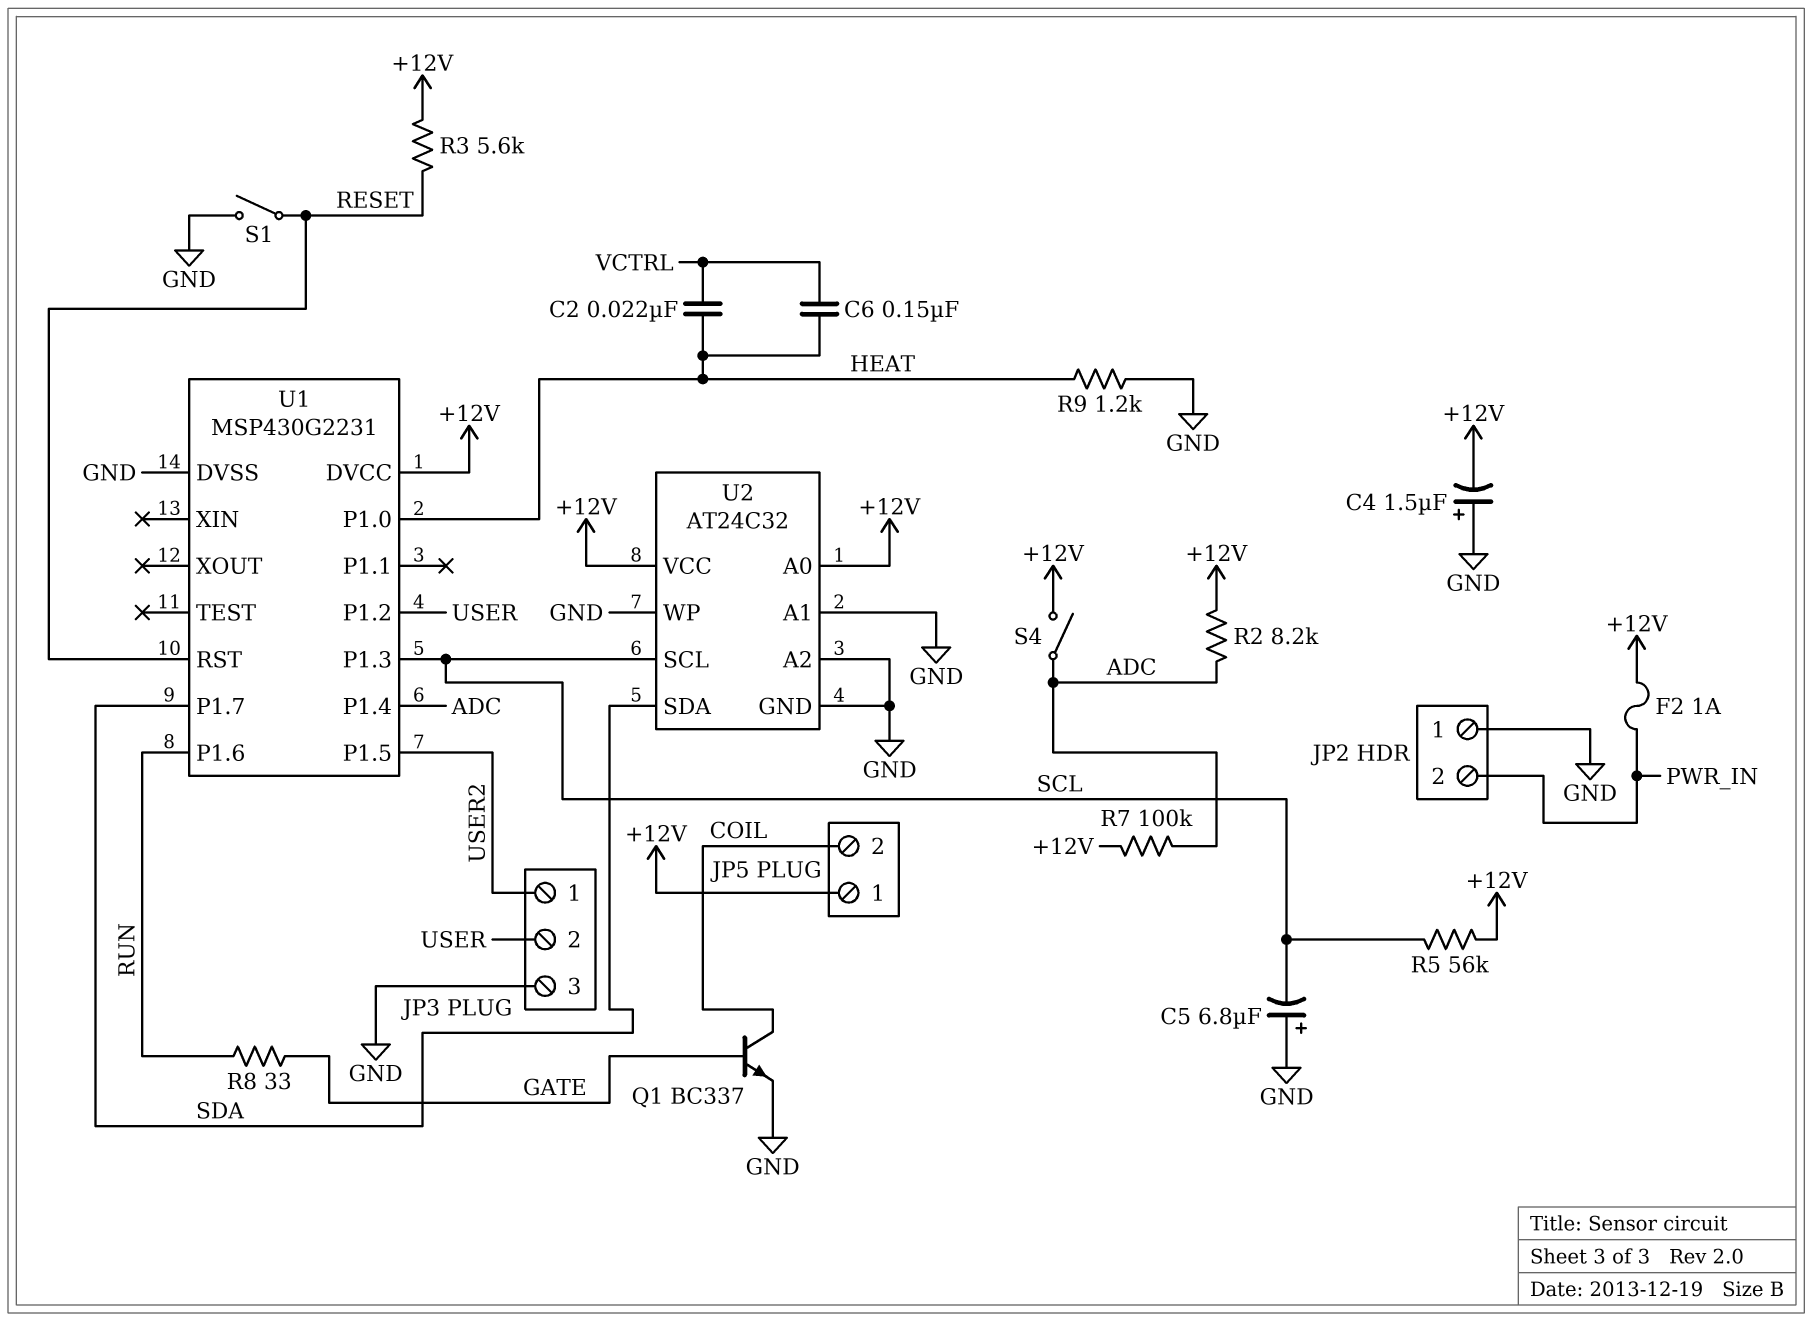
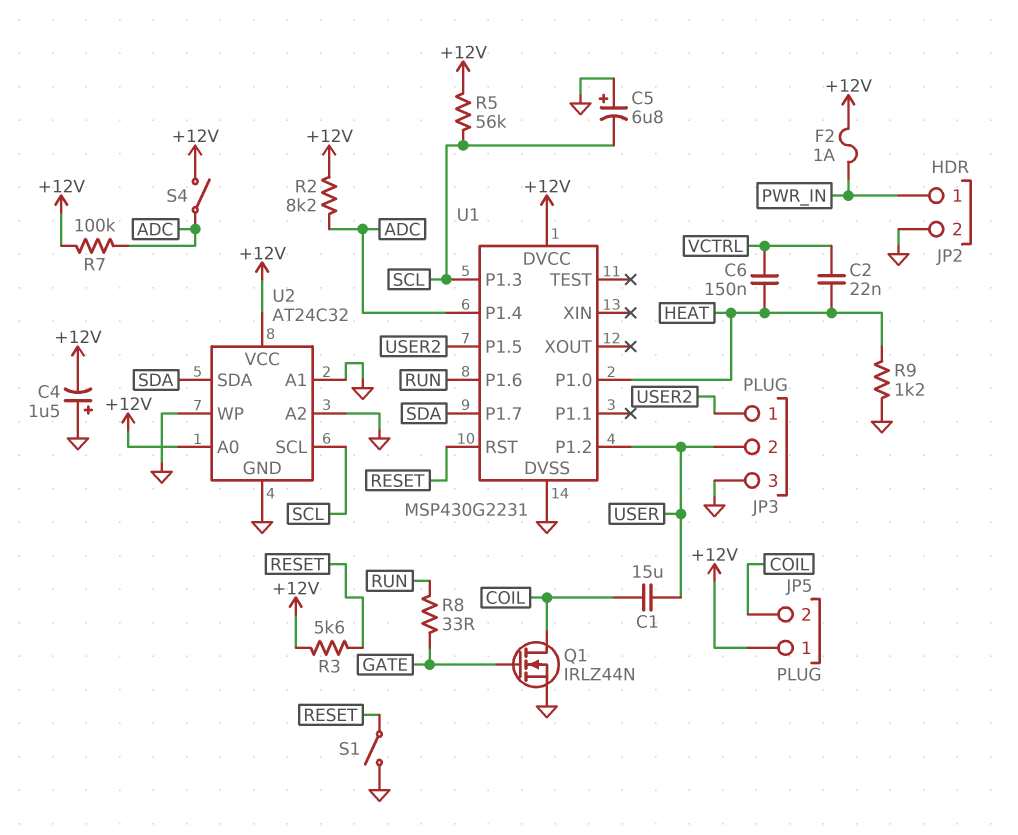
C1: none -> 15uF (COIL, USER)
JP2 pin 1: GND -> PWR_IN
JP2 pin 2: PWR_IN -> GND
Q1: NPN BC337 (B GATE, C COIL, E GND) -> NMOS IRLZ44N (G GATE, D COIL, S GND)

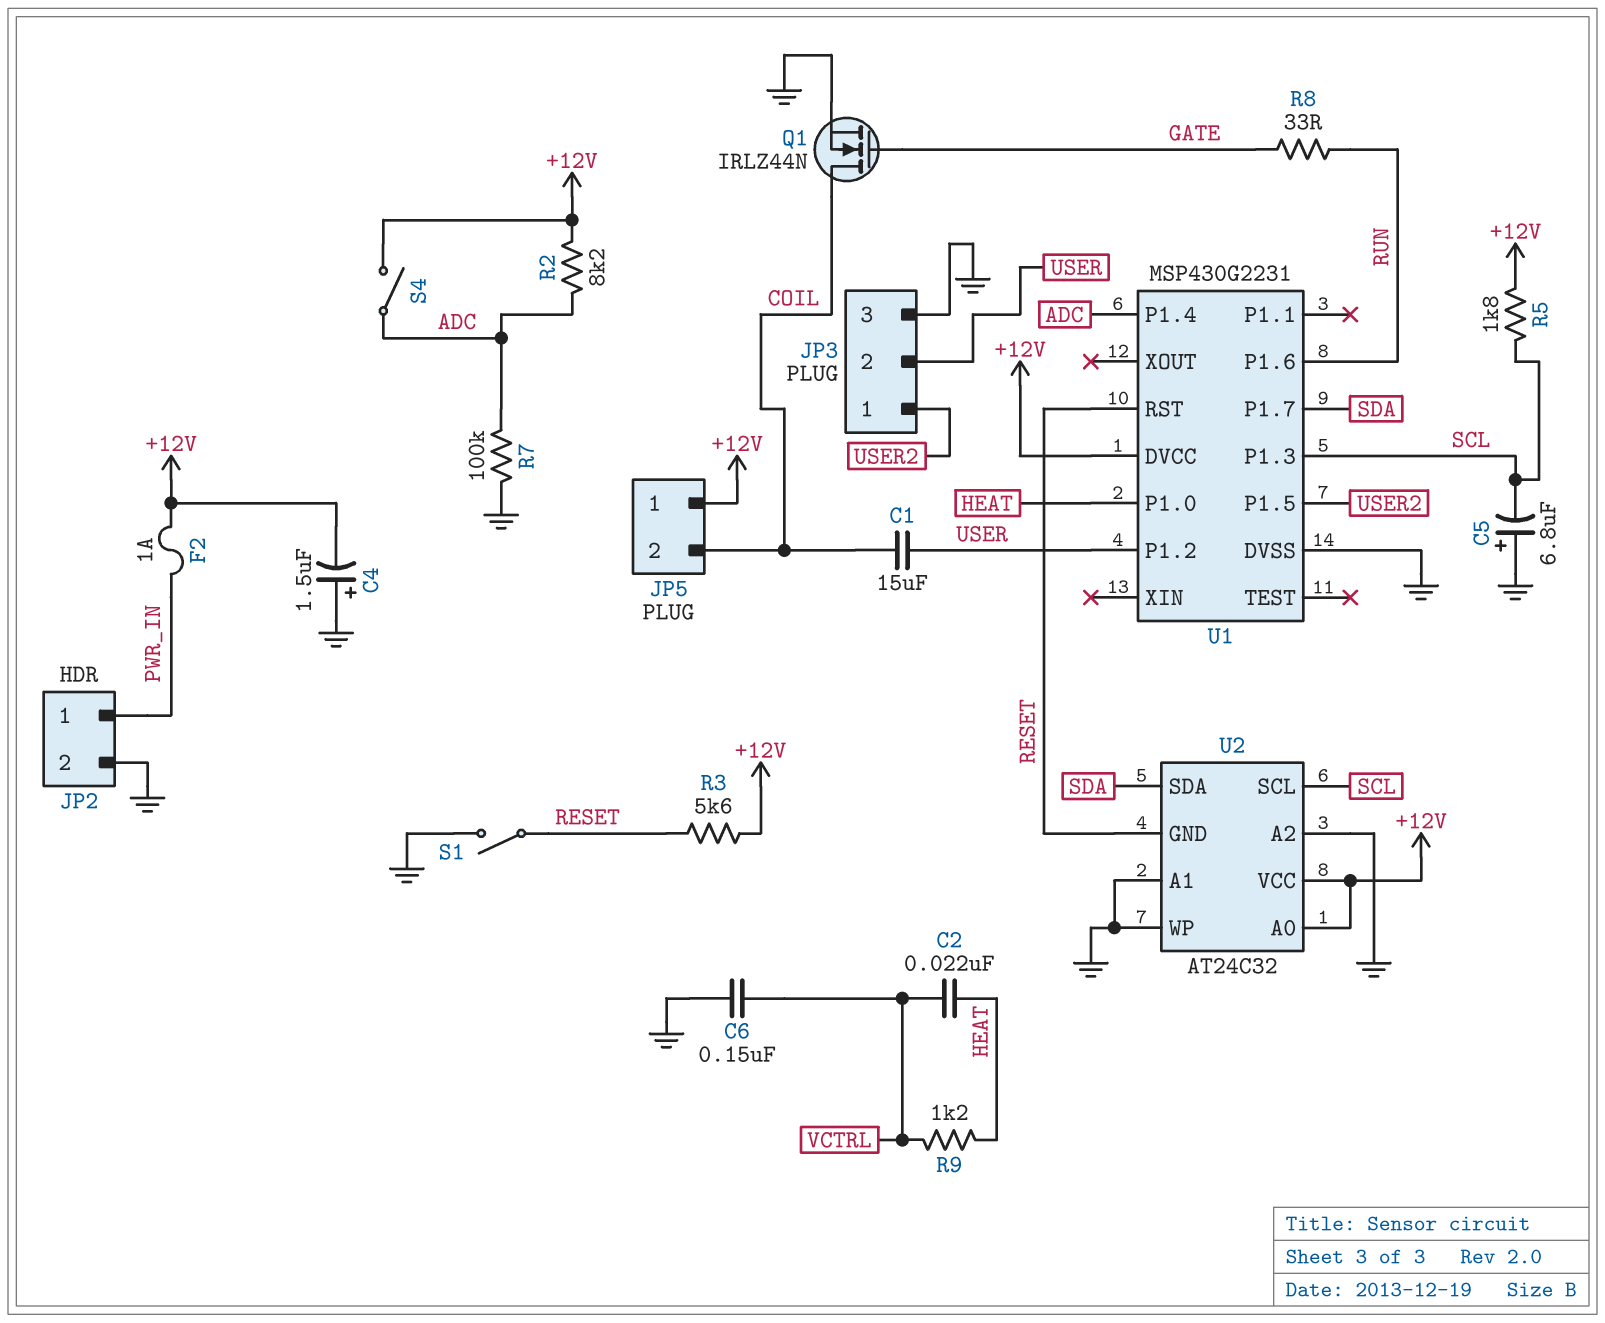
C6: 150nF (HEAT, VCTRL) -> 150nF (GND, VCTRL)
R5: 56k (+12V, SCL) -> 1.8k (+12V, SCL)
R7: 100k (+12V, ADC) -> 100k (ADC, GND)
R9: 1.2k (GND, HEAT) -> 1.2k (HEAT, VCTRL)
U2 pin GND: GND -> RESET

